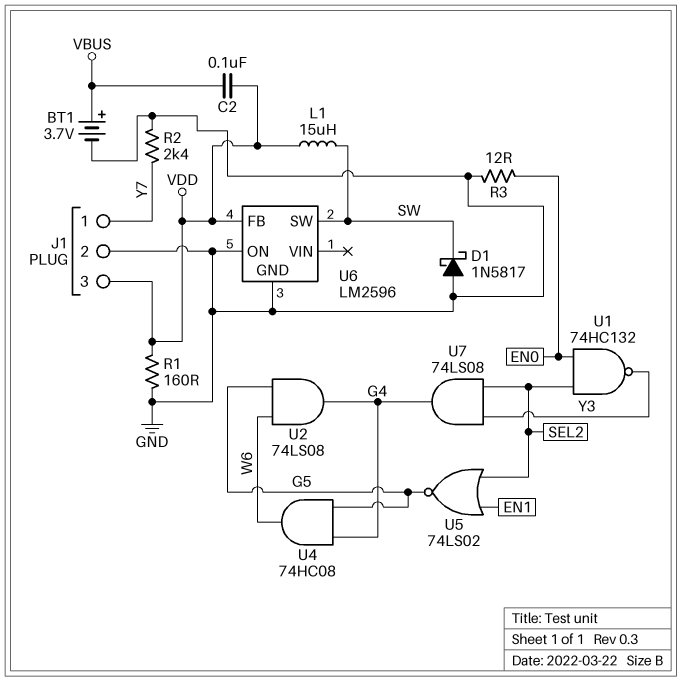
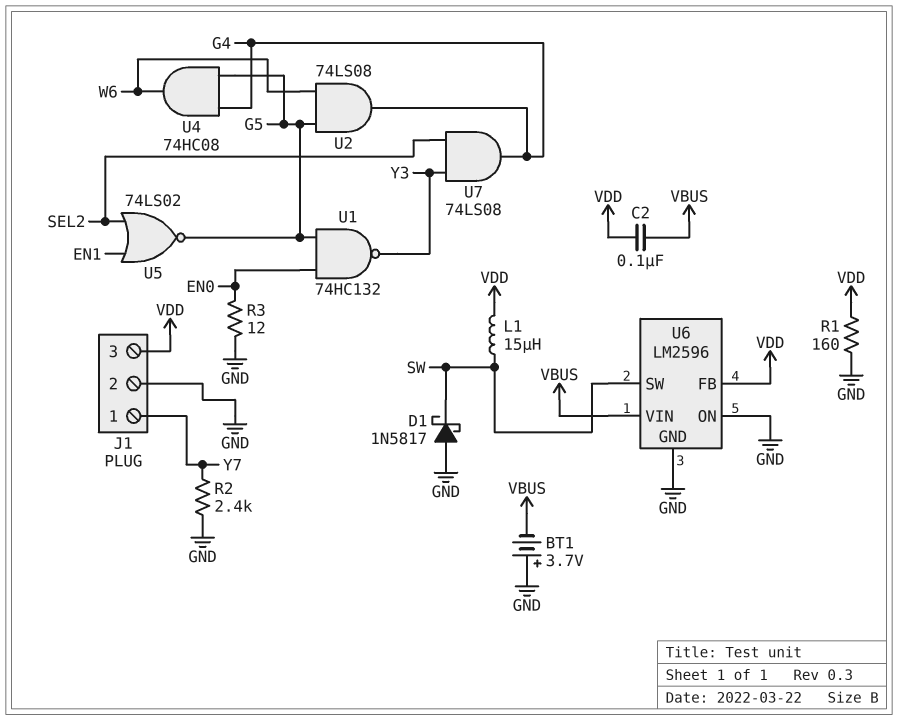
BT1: 3.7V (plus VBUS, minus GND) -> 3.7V (plus GND, minus VBUS)
U1: NAND 74HC132 (in EN0, in SEL2, out Y3) -> NAND 74HC132 (in EN0, in G5, out Y3)
U6 pin VIN: none -> VBUS

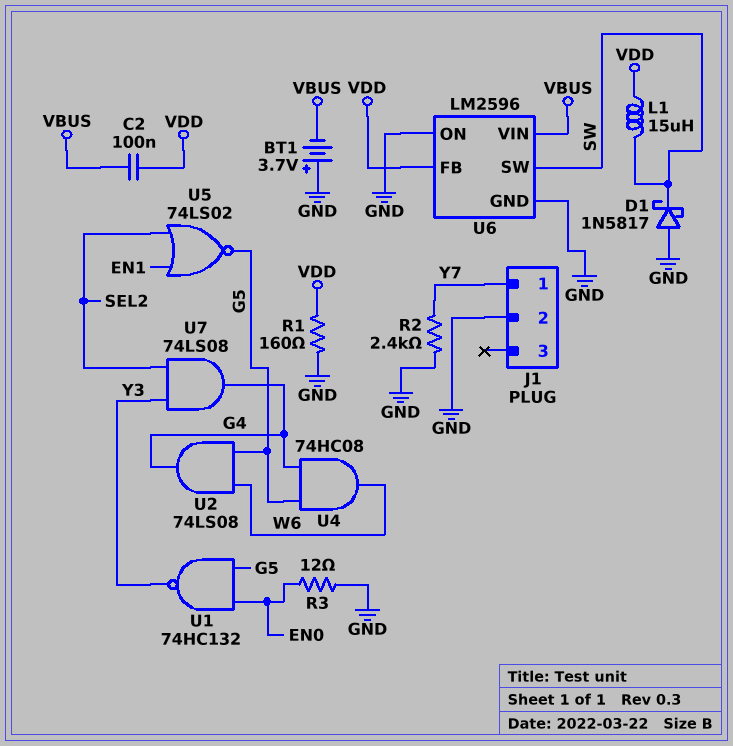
J1 pin 3: VDD -> none

